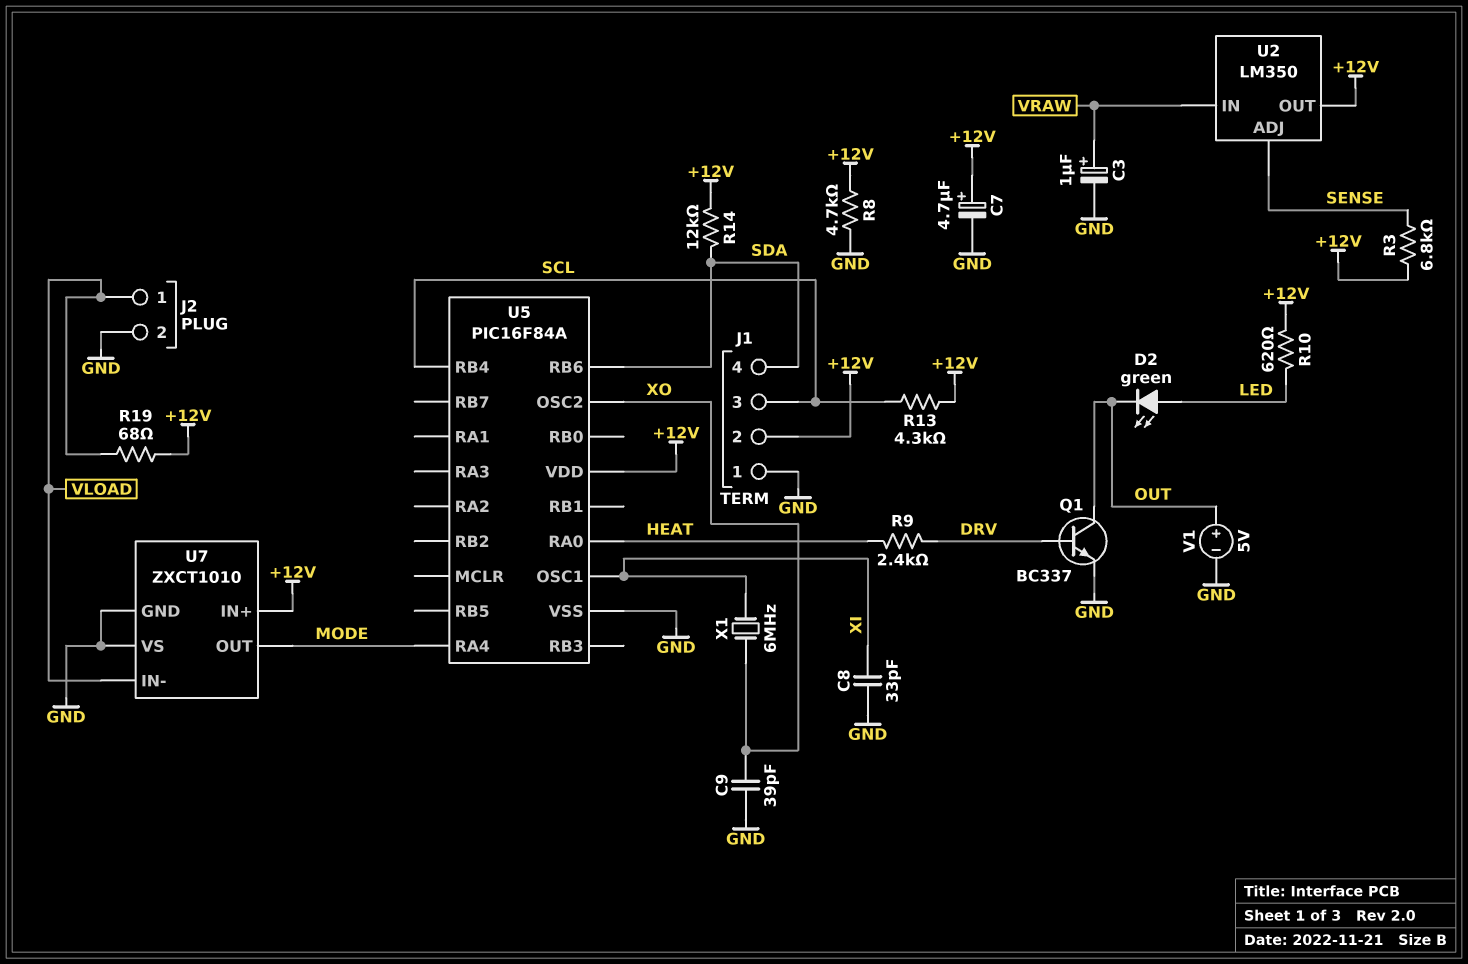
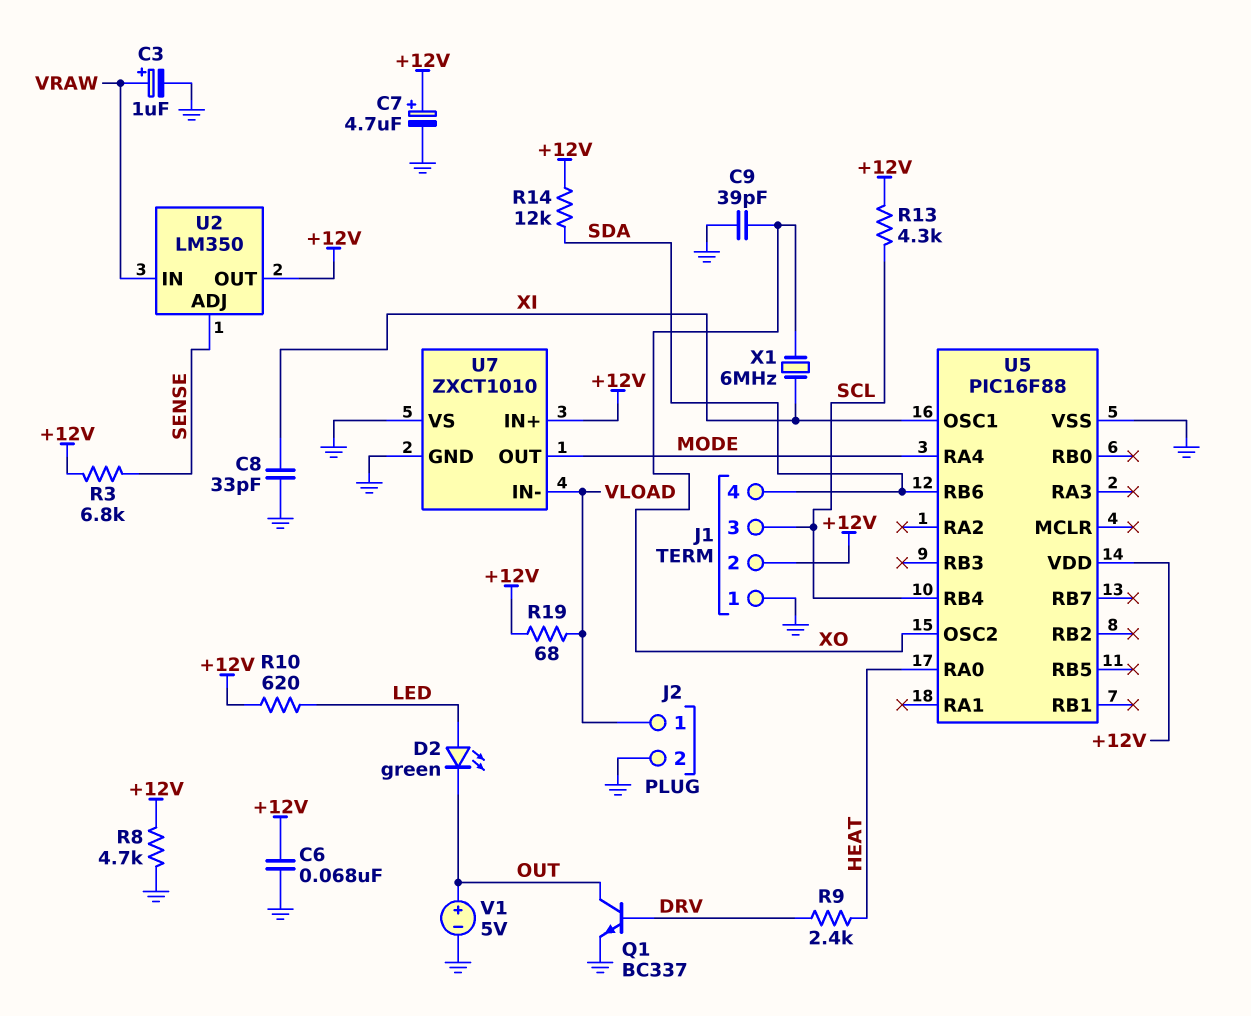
C6: none -> 68nF (+12V, GND)
U5: PIC16F84A -> PIC16F88

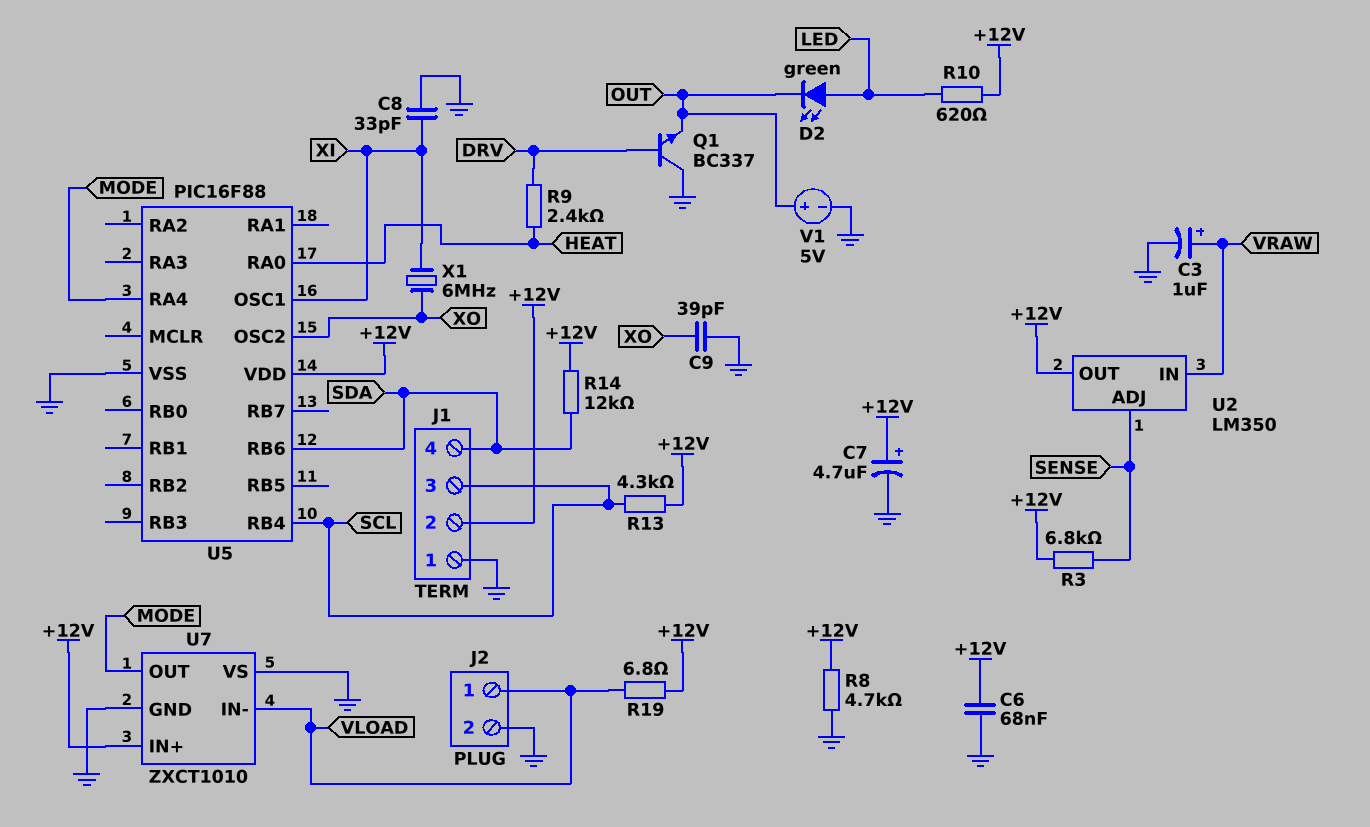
Q1: NPN BC337 (B DRV, C OUT, E GND) -> NPN BC337 (B DRV, C GND, E OUT)
R19: 68 (+12V, VLOAD) -> 6.8 (+12V, VLOAD)

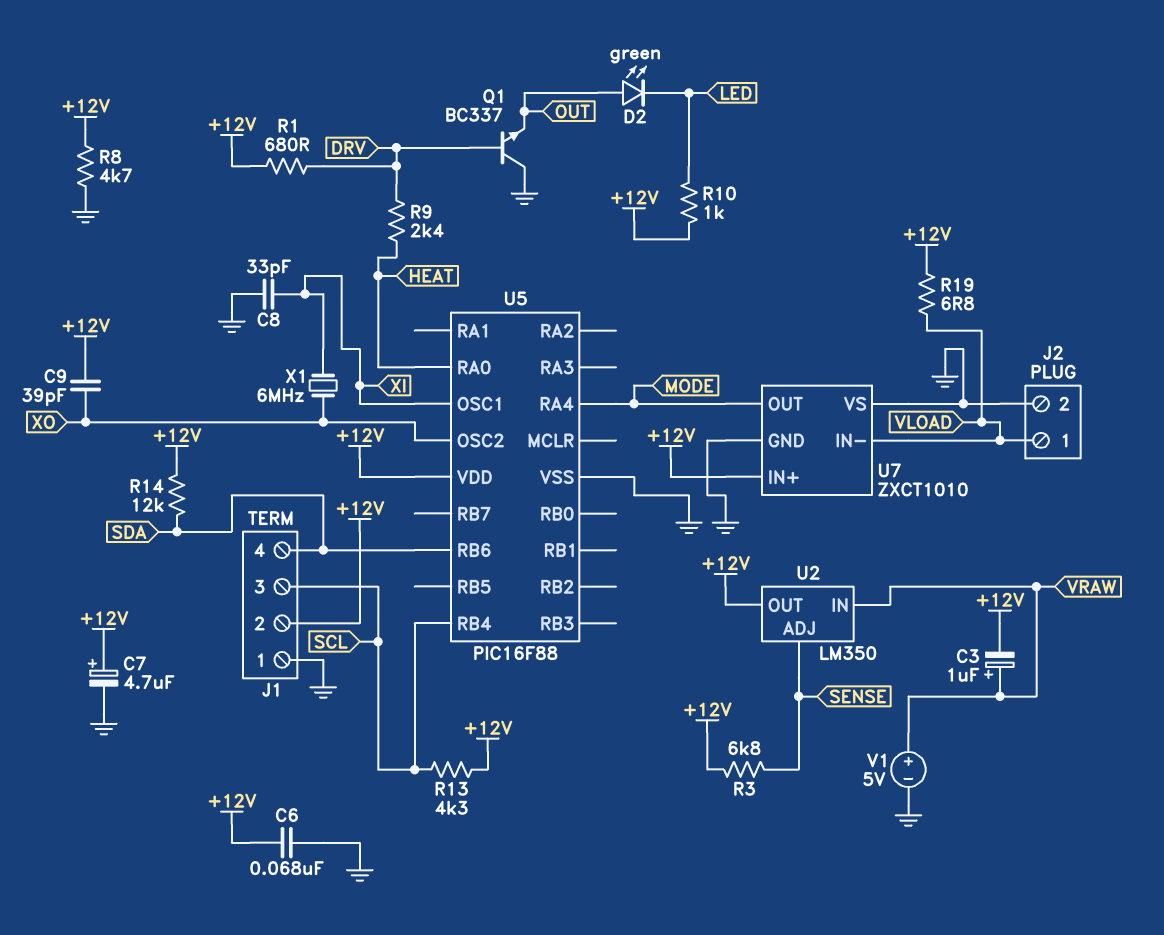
C3: 1uF (plus VRAW, minus GND) -> 1uF (plus VRAW, minus +12V)
C9: 39pF (GND, XO) -> 39pF (+12V, XO)
D2: LED green (A LED, K OUT) -> LED green (A OUT, K LED)
R1: none -> 680 (+12V, DRV)
R10: 620 (+12V, LED) -> 1k (+12V, LED)
V1: 5V (plus OUT, minus GND) -> 5V (plus VRAW, minus GND)

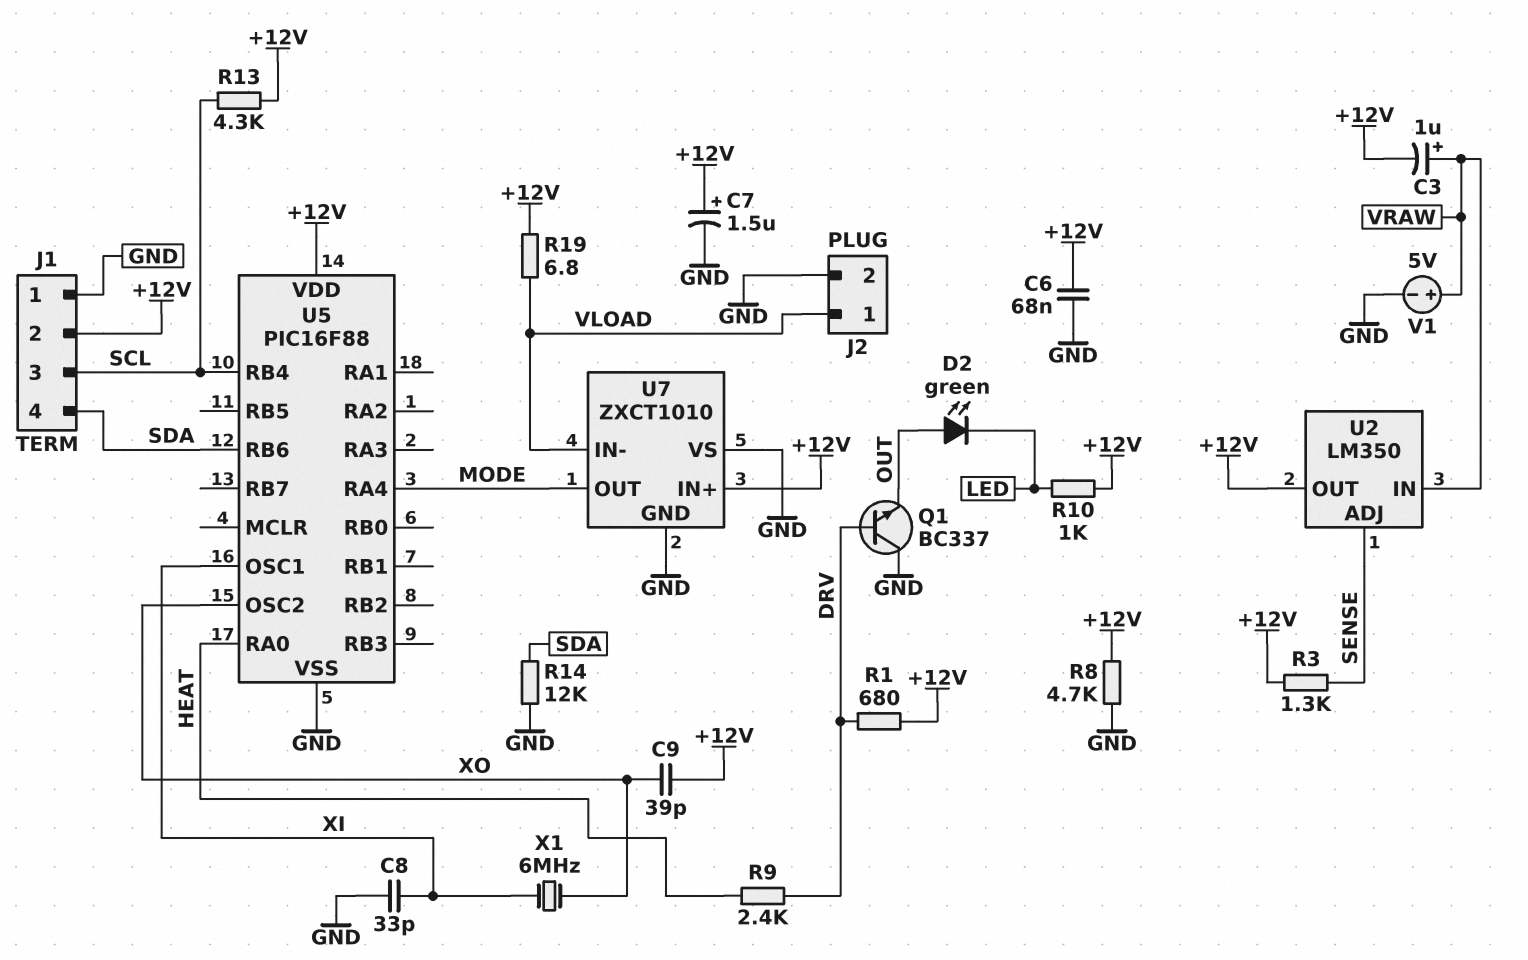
C7: 4.7uF (plus +12V, minus GND) -> 1.5uF (plus +12V, minus GND)
R3: 6.8k (+12V, SENSE) -> 1.3k (+12V, SENSE)
R14: 12k (+12V, SDA) -> 12k (GND, SDA)

